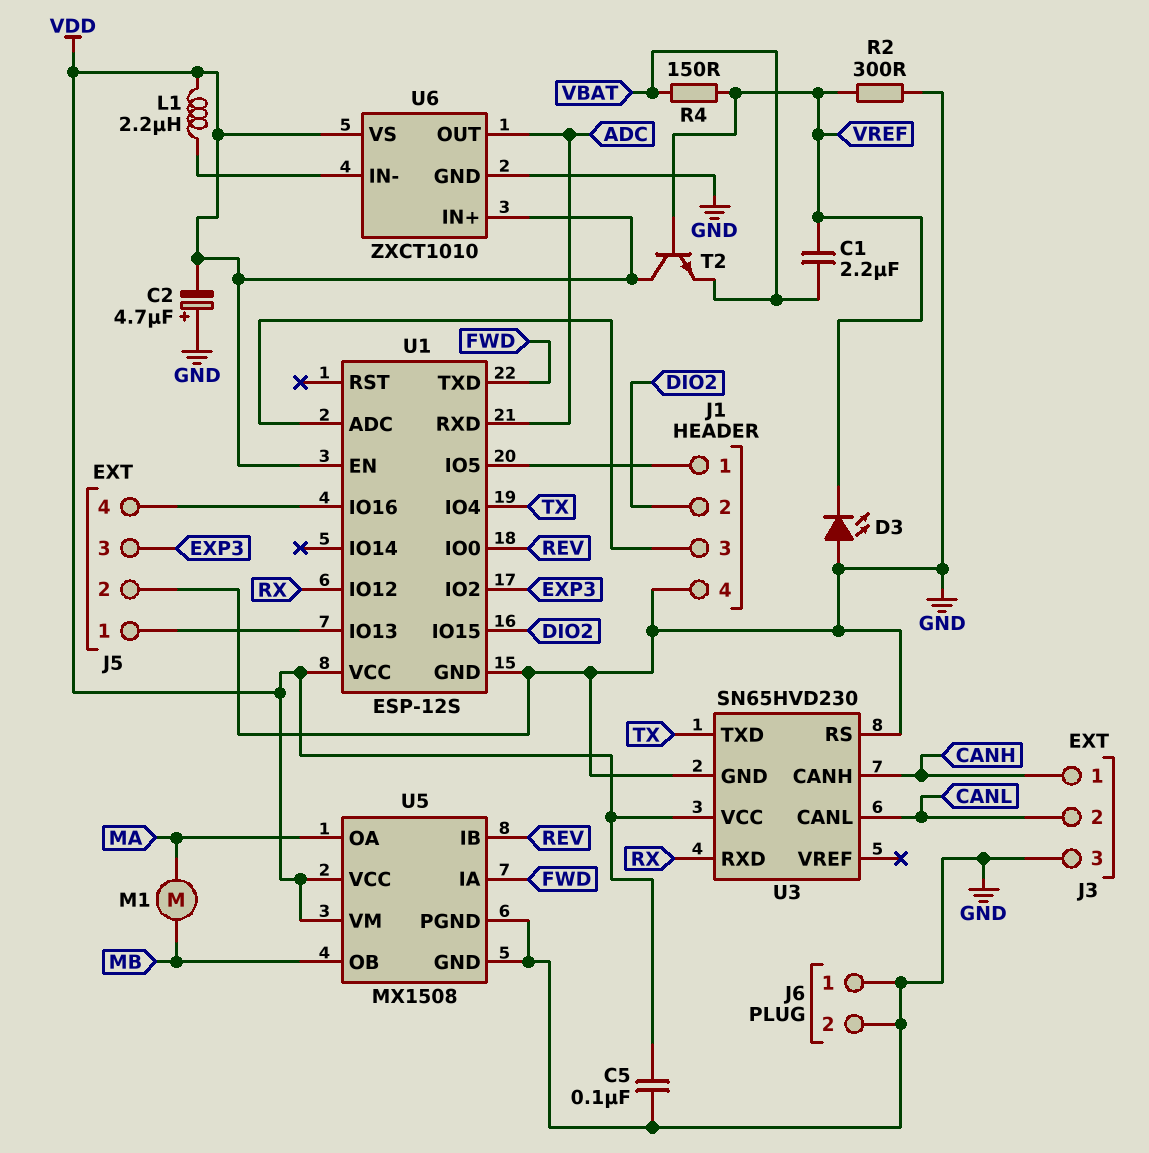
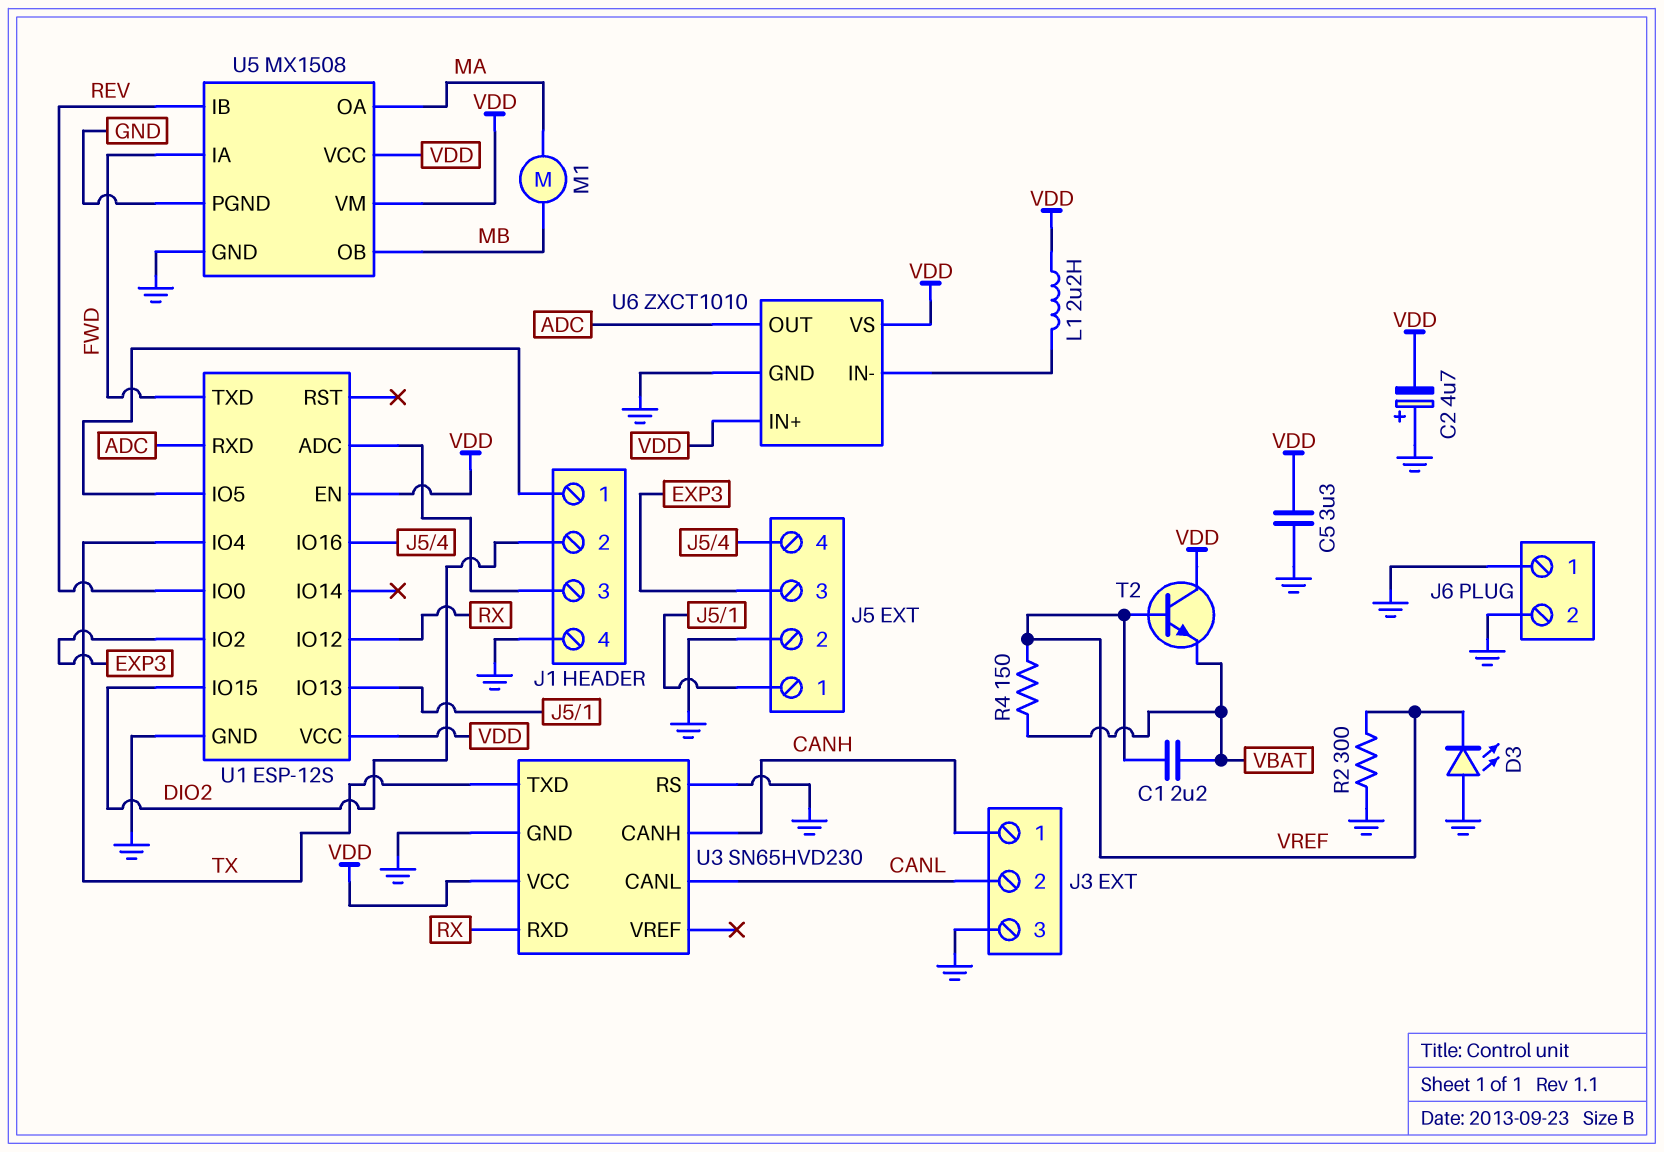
C5: 100nF (GND, VDD) -> 3.3uF (GND, VDD)

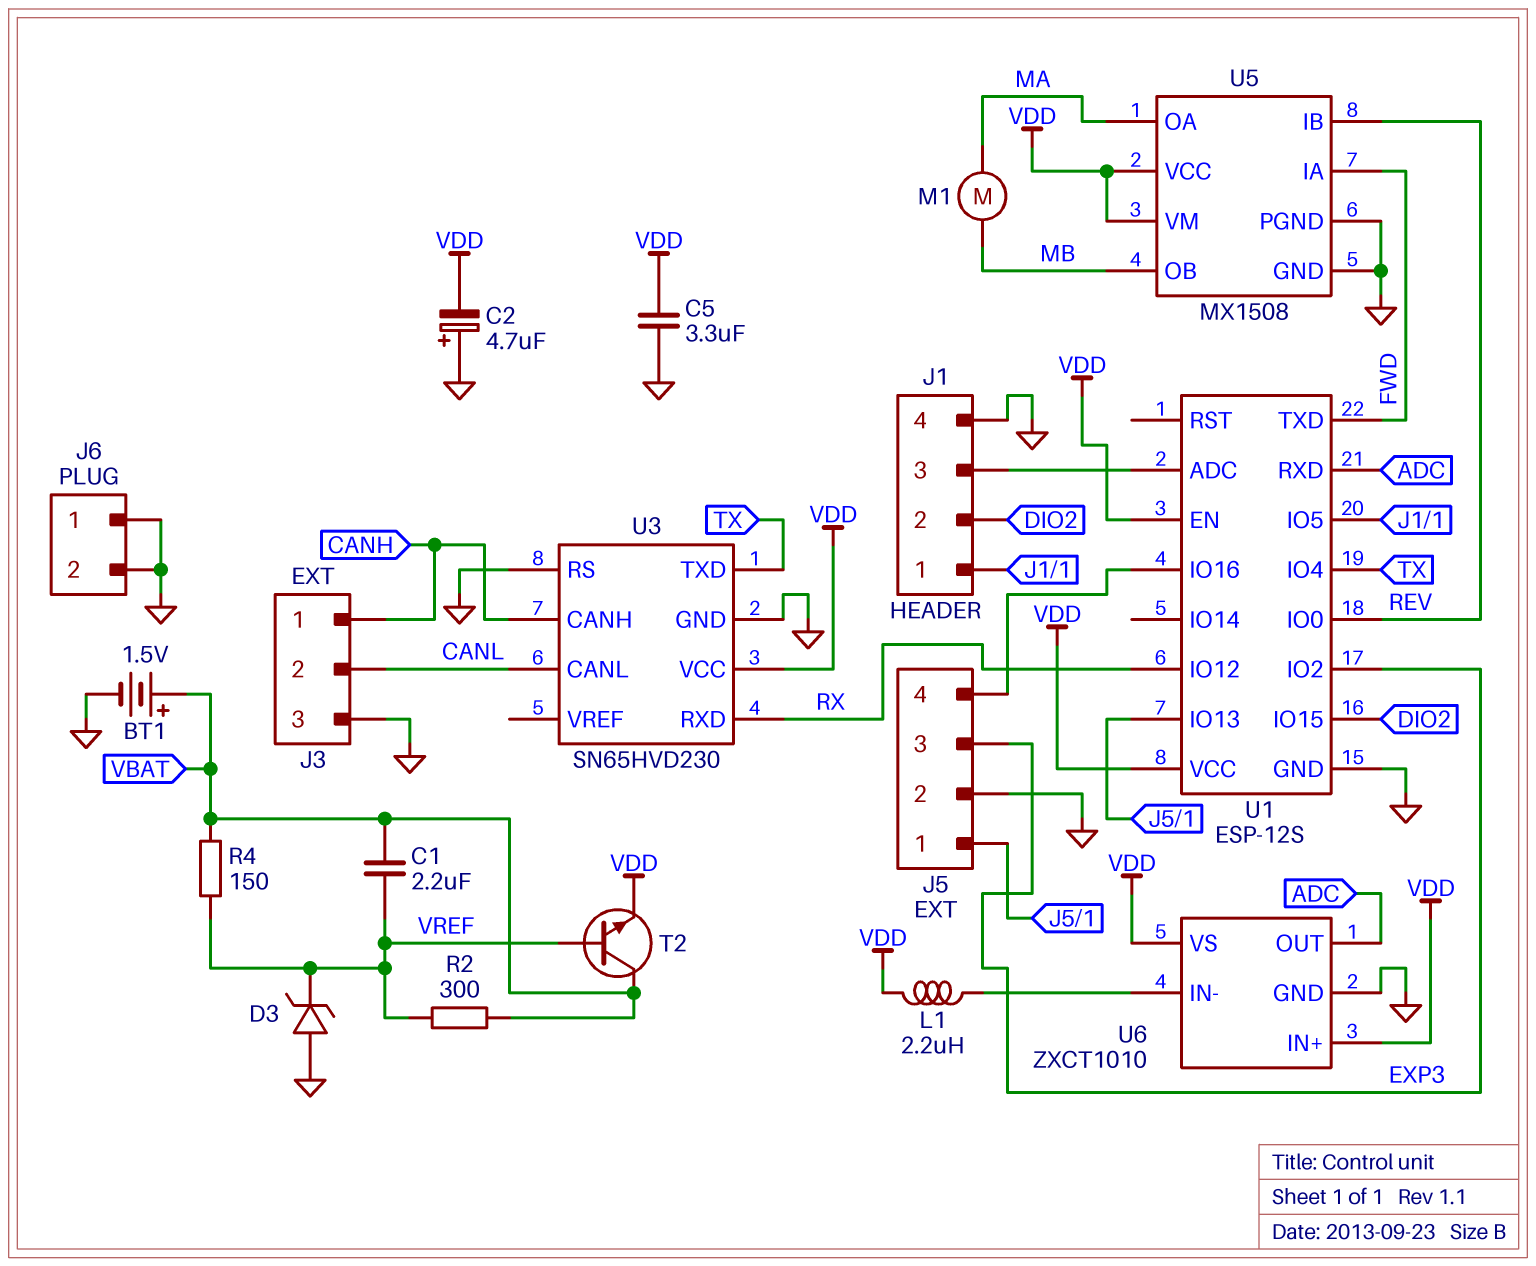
BT1: none -> 1.5V (plus VBAT, minus GND)
D3: LED (A GND, K VREF) -> zener (A GND, K VREF)
R2: 300 (GND, VREF) -> 300 (VBAT, VREF)
T2: NPN (B VREF, C VDD, E VBAT) -> NPN (B VREF, C VBAT, E VDD)

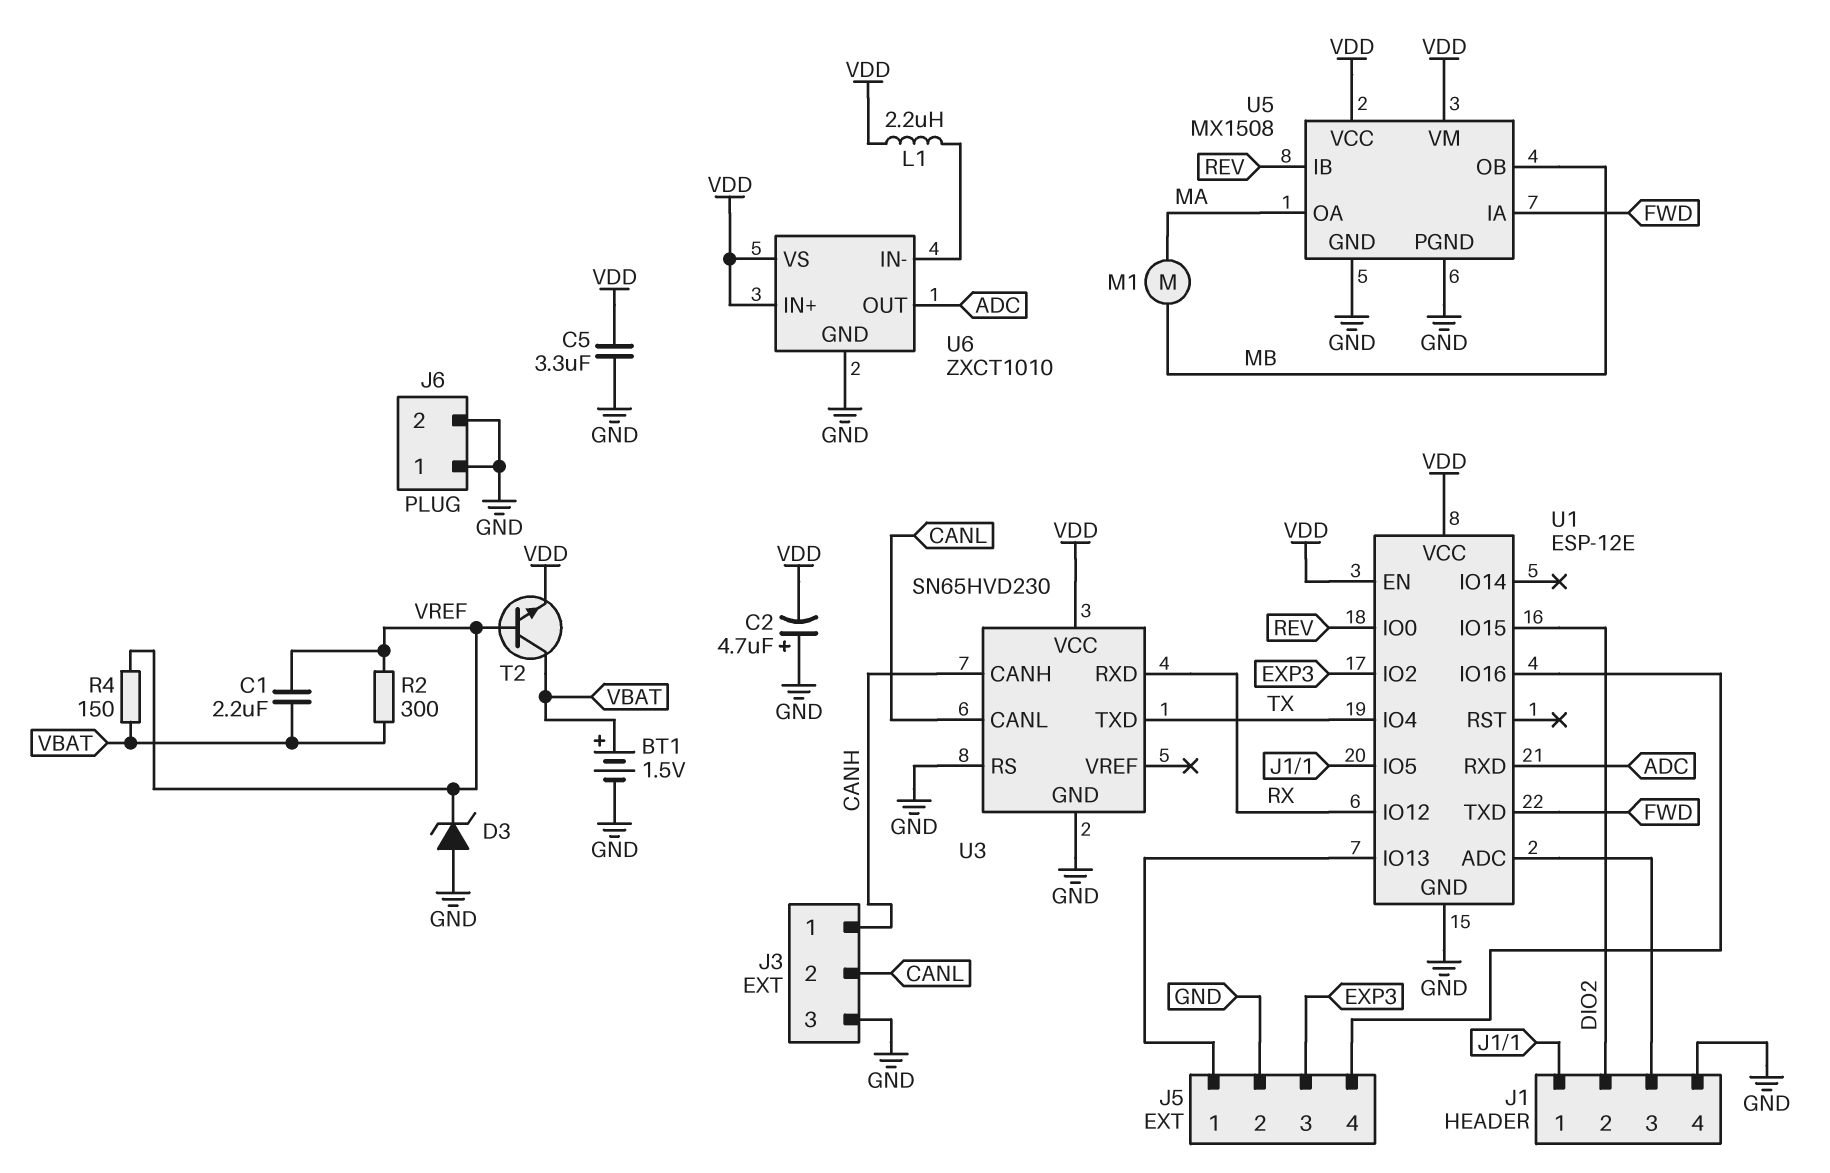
U1: ESP-12S -> ESP-12E

